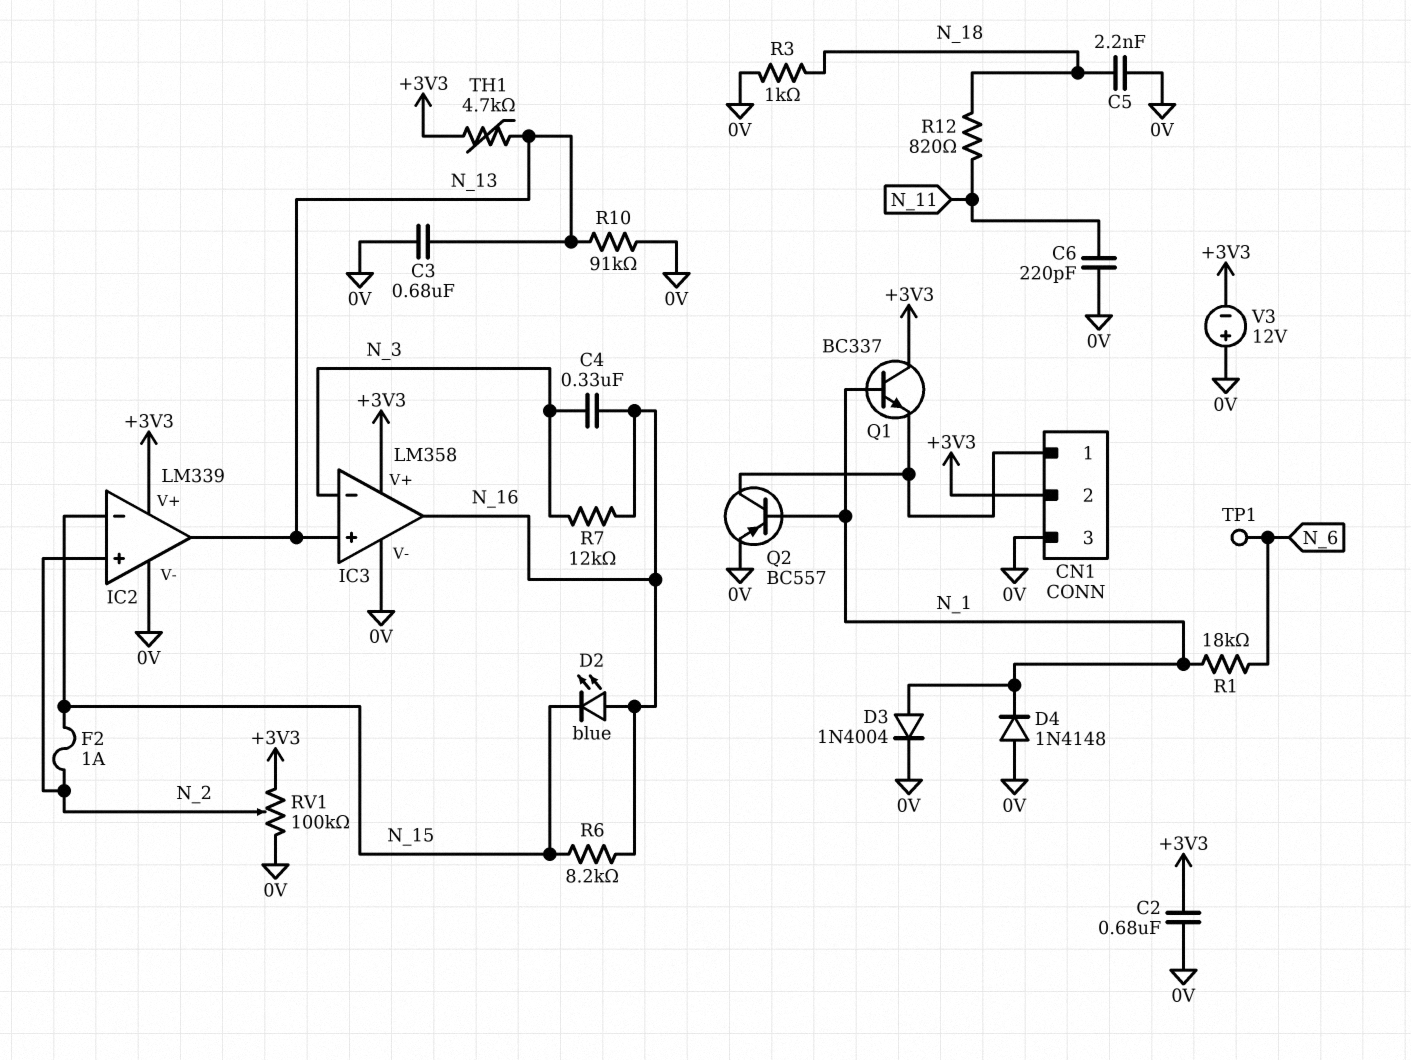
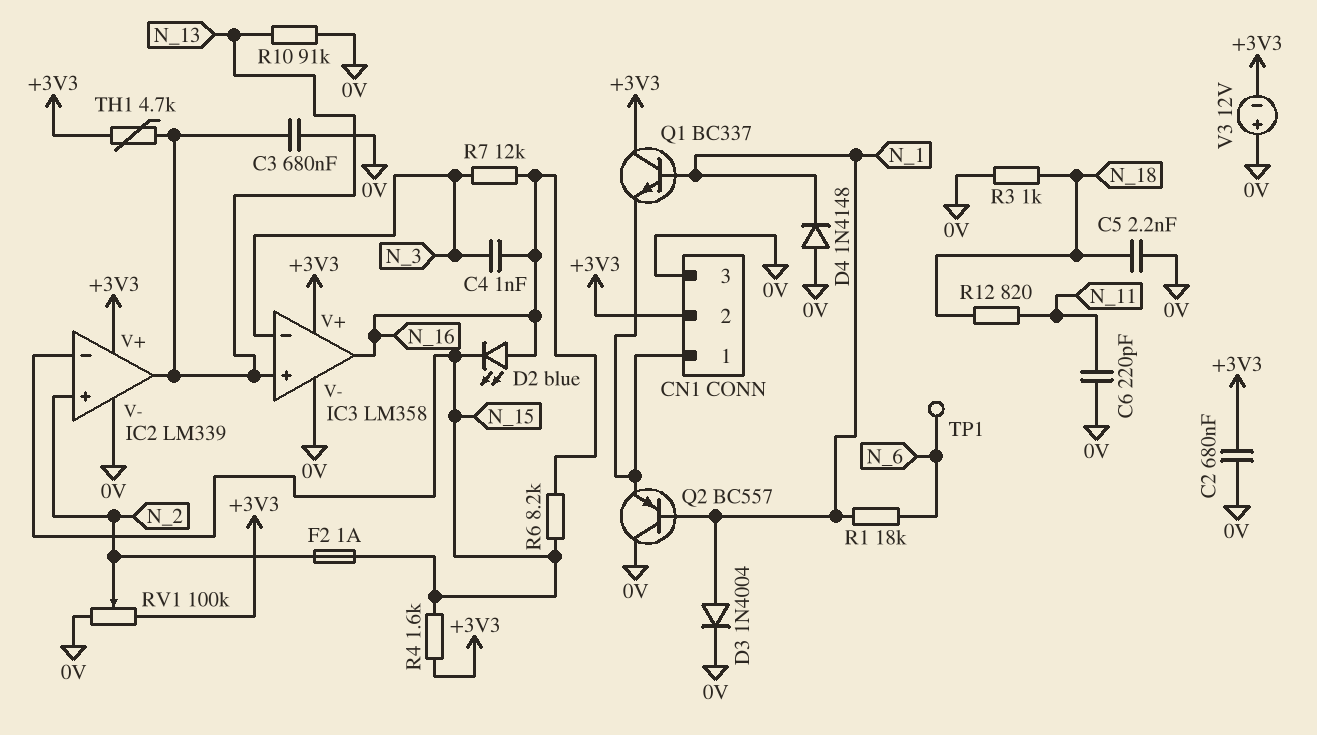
C4: 330nF (N_3, N_16) -> 1nF (N_3, N_16)
Q2: PNP BC557 (B N_1, C CN1/1, E 0V) -> PNP BC557 (B N_1, C 0V, E CN1/1)
R4: none -> 1.6k (+3V3, N_15)

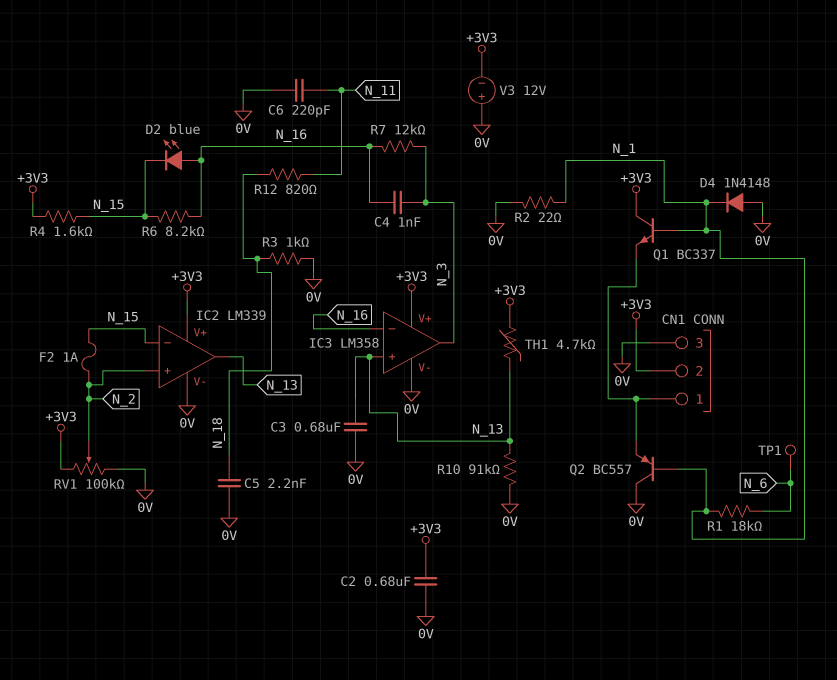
D3: diode 1N4004 (A N_1, K 0V) -> none
IC3 pin in-: N_3 -> N_16
IC3 pin out: N_16 -> N_3
R2: none -> 22 (0V, N_1)

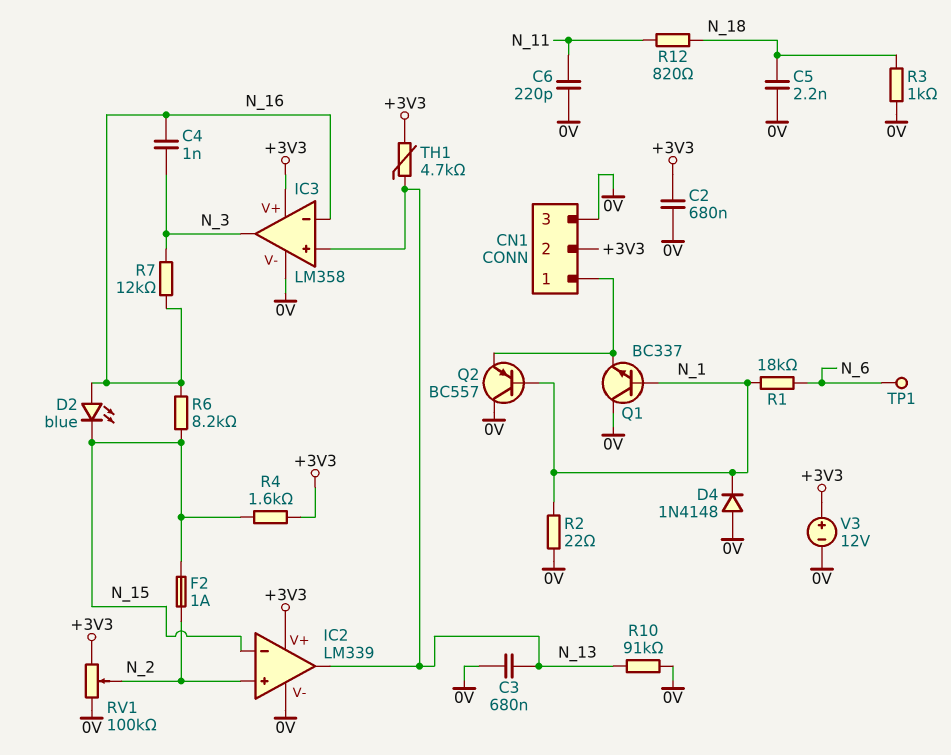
Q1: NPN BC337 (B N_1, C +3V3, E CN1/1) -> NPN BC337 (B N_1, C 0V, E CN1/1)
V3: 12V (plus 0V, minus +3V3) -> 12V (plus +3V3, minus 0V)

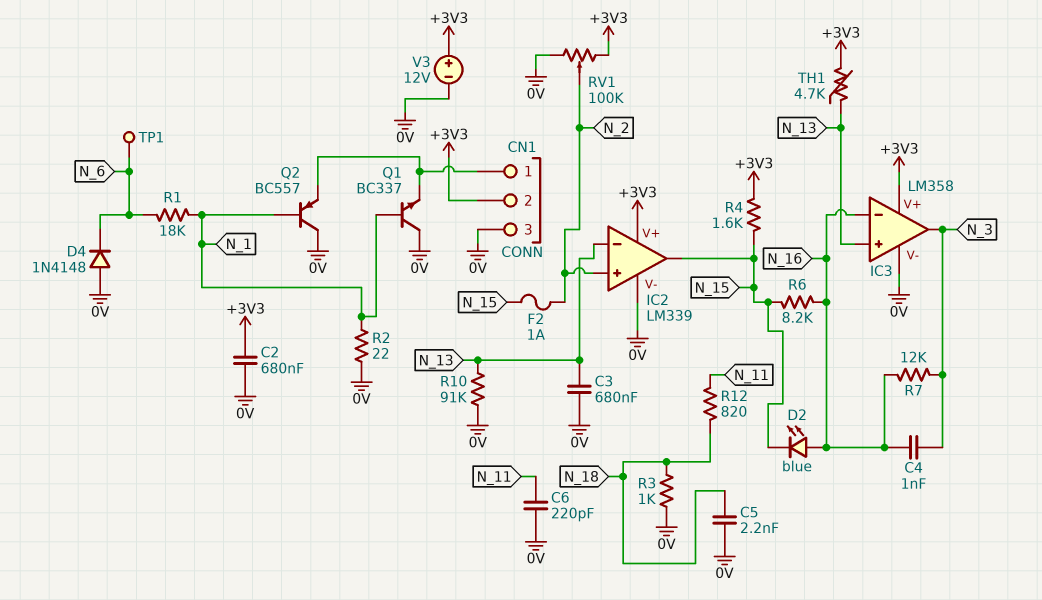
D4: diode 1N4148 (A 0V, K N_1) -> diode 1N4148 (A 0V, K N_6)
IC2 pin in-: N_15 -> N_13
IC2 pin out: N_13 -> N_15

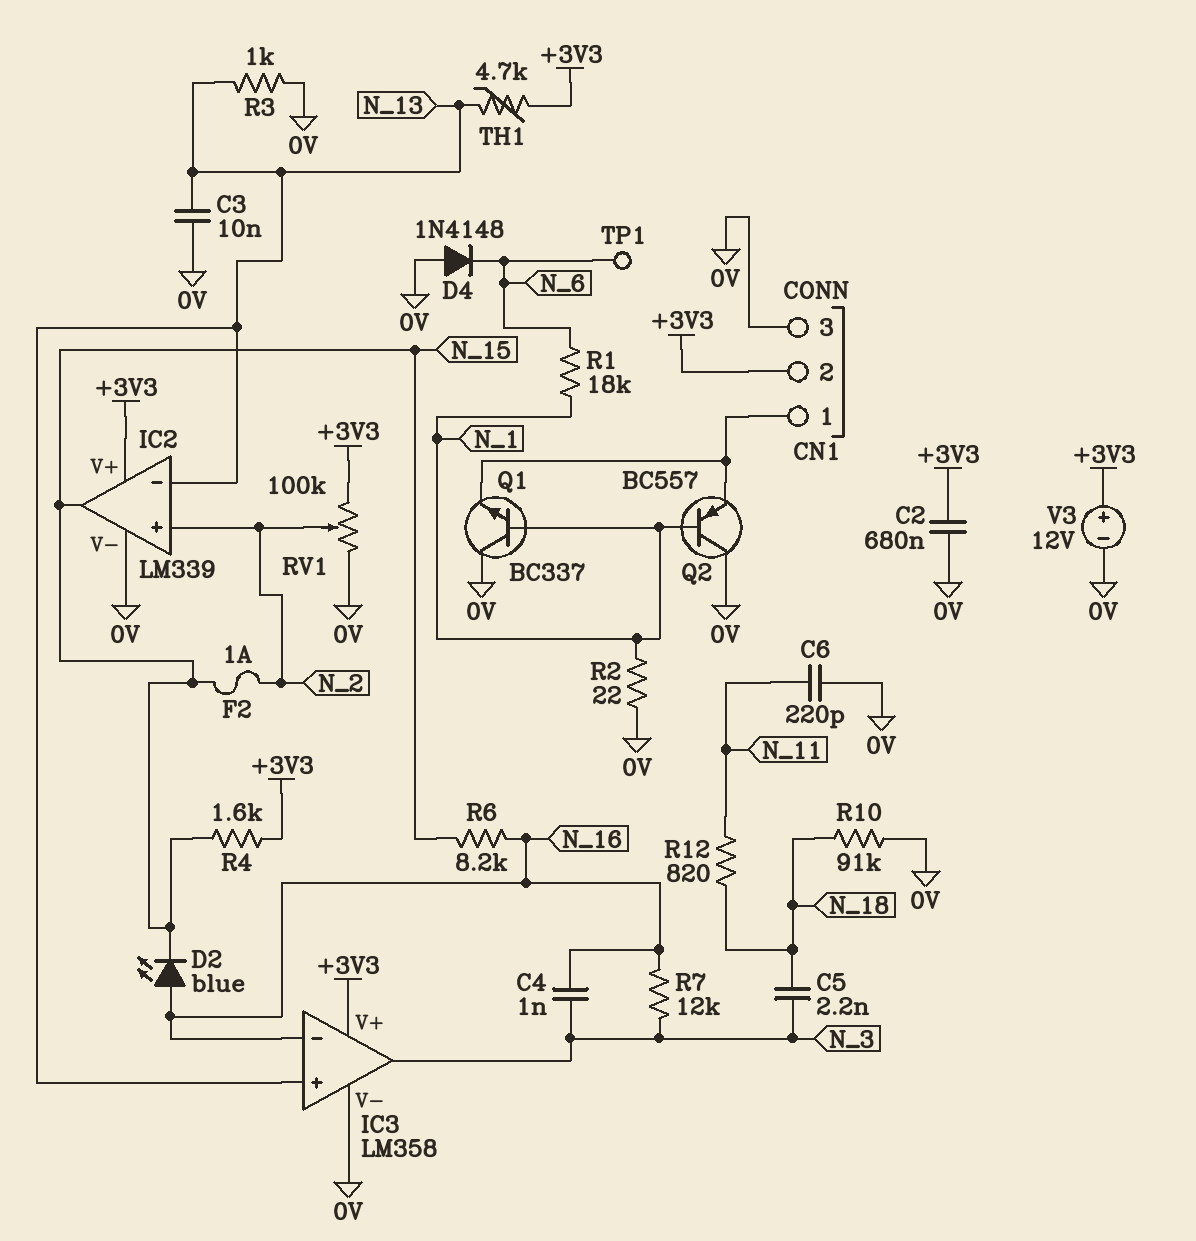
C3: 680nF (0V, N_13) -> 10nF (0V, N_13)
C5: 2.2nF (0V, N_18) -> 2.2nF (N_3, N_18)
R3: 1k (0V, N_18) -> 1k (0V, N_13)
R10: 91k (0V, N_13) -> 91k (0V, N_18)

